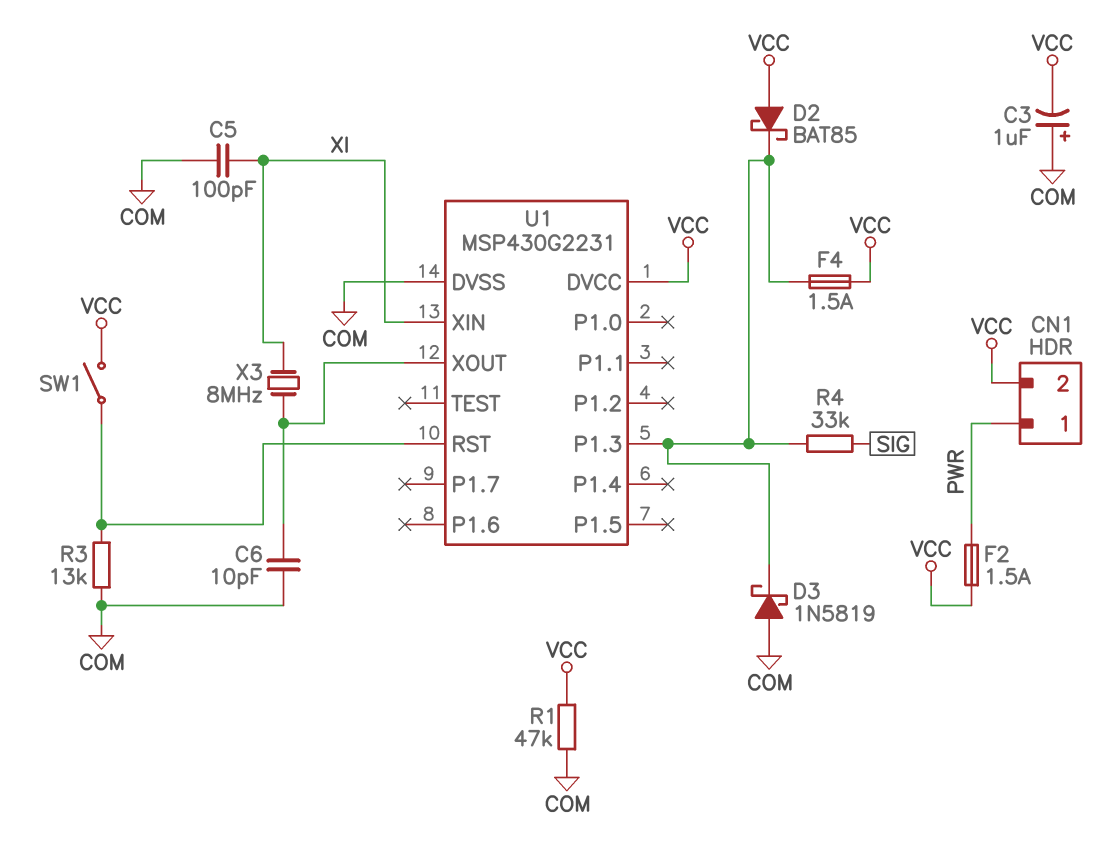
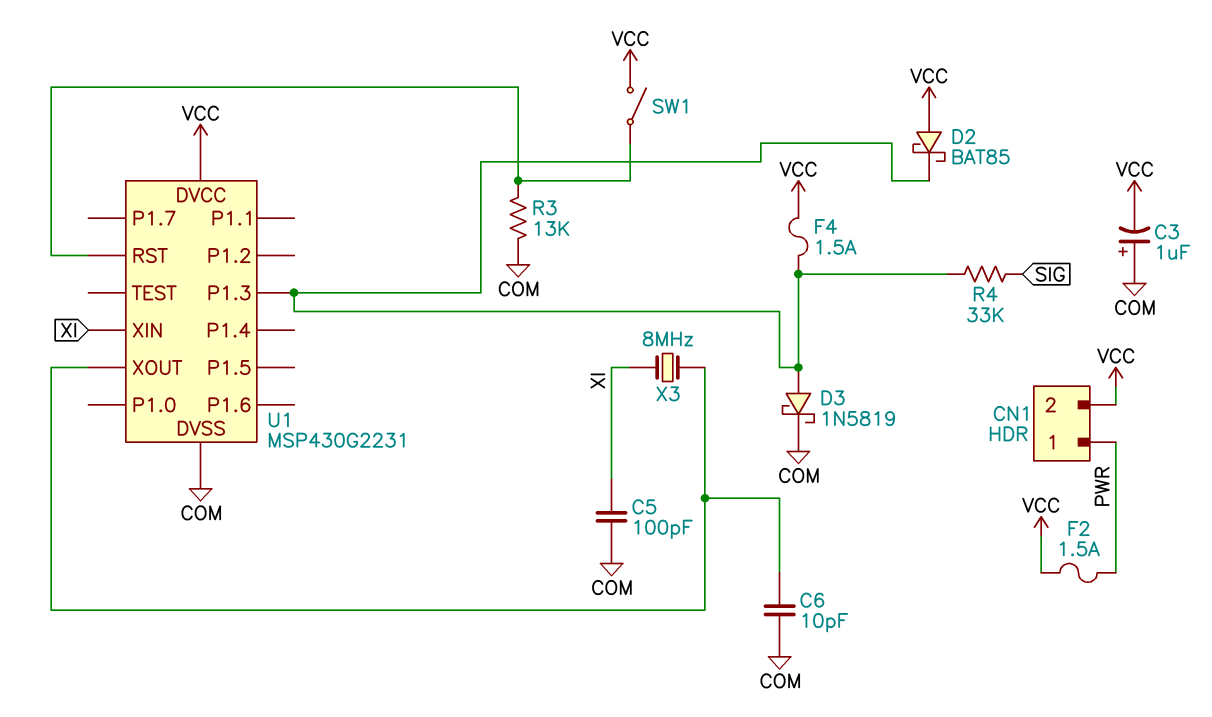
D3: schottky 1N5819 (A COM, K U1/P1.3) -> schottky 1N5819 (A U1/P1.3, K COM)
R1: 47k (COM, VCC) -> none

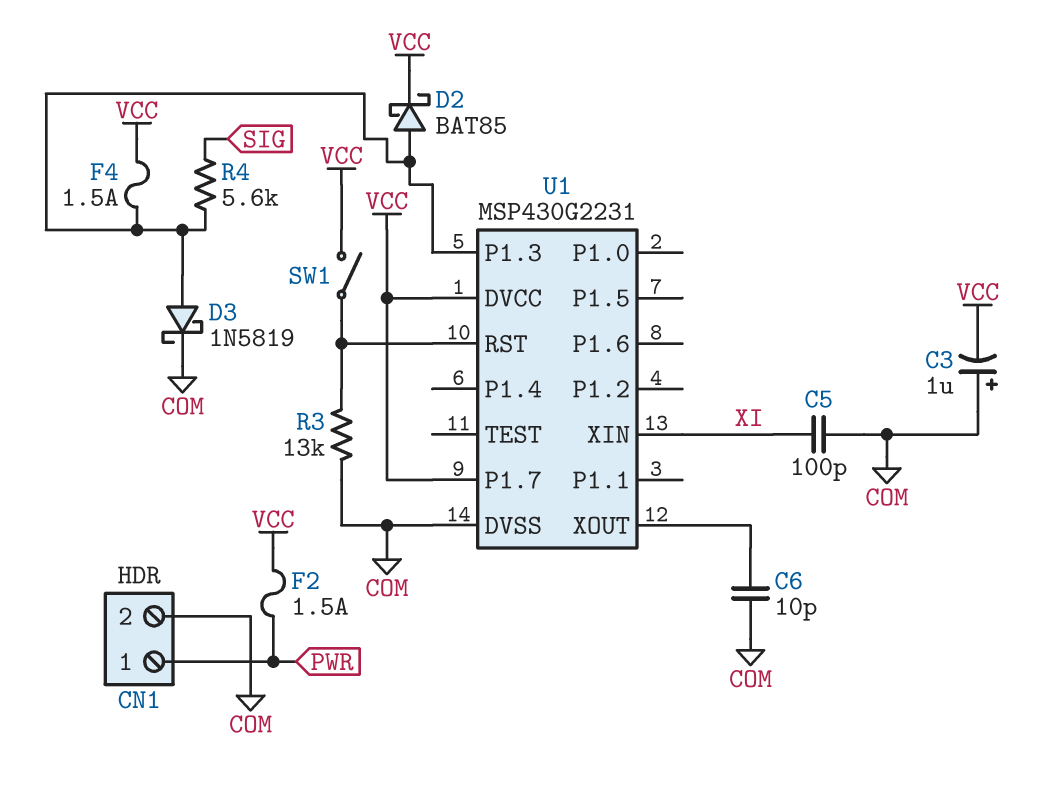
CN1 pin 2: VCC -> COM
D2: schottky BAT85 (A VCC, K U1/P1.3) -> schottky BAT85 (A U1/P1.3, K VCC)
R4: 33k (SIG, U1/P1.3) -> 5.6k (SIG, U1/P1.3)
U1 pin P1.7: none -> VCC
X3: 8MHz (U1/XOUT, XI) -> none

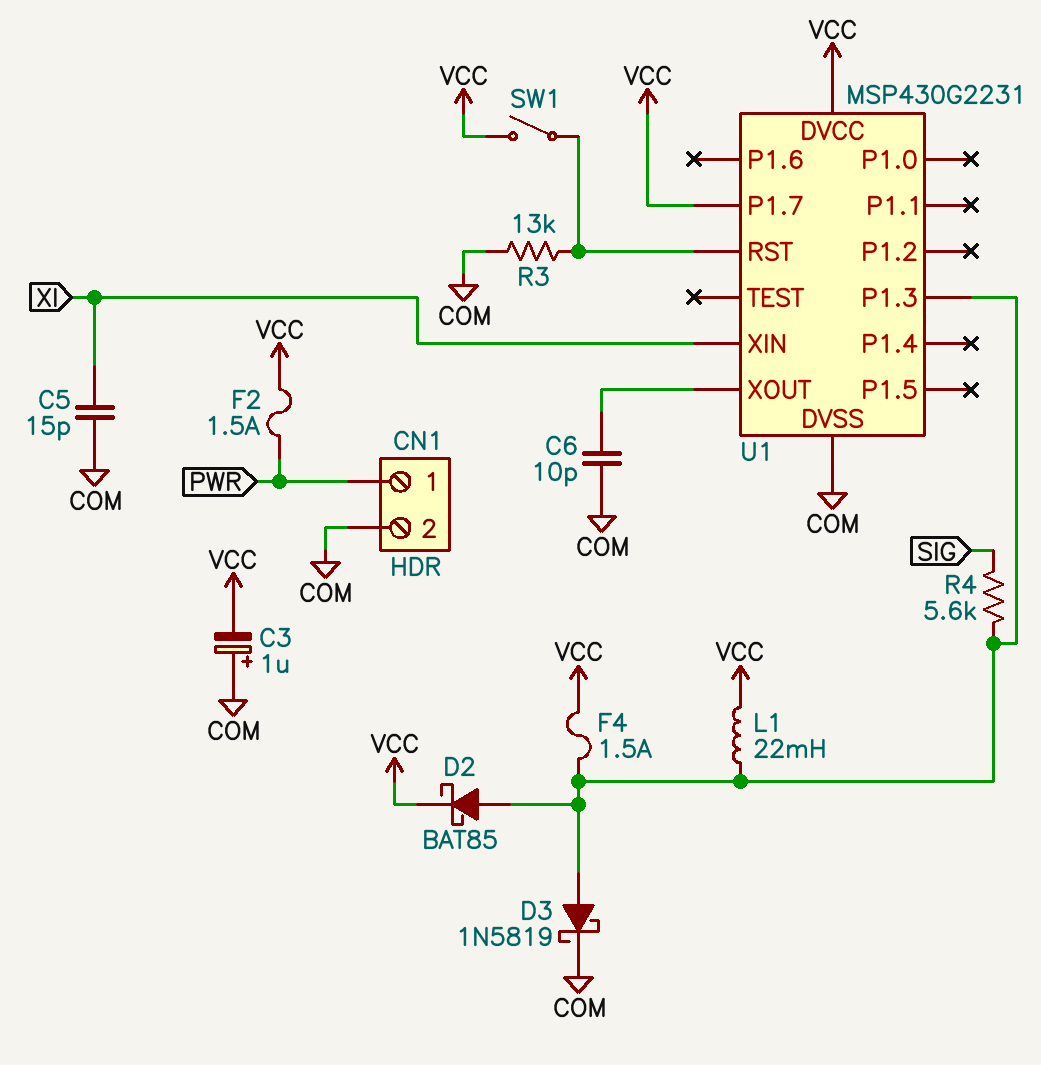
C5: 100pF (COM, XI) -> 15pF (COM, XI)
L1: none -> 22mH (U1/P1.3, VCC)

